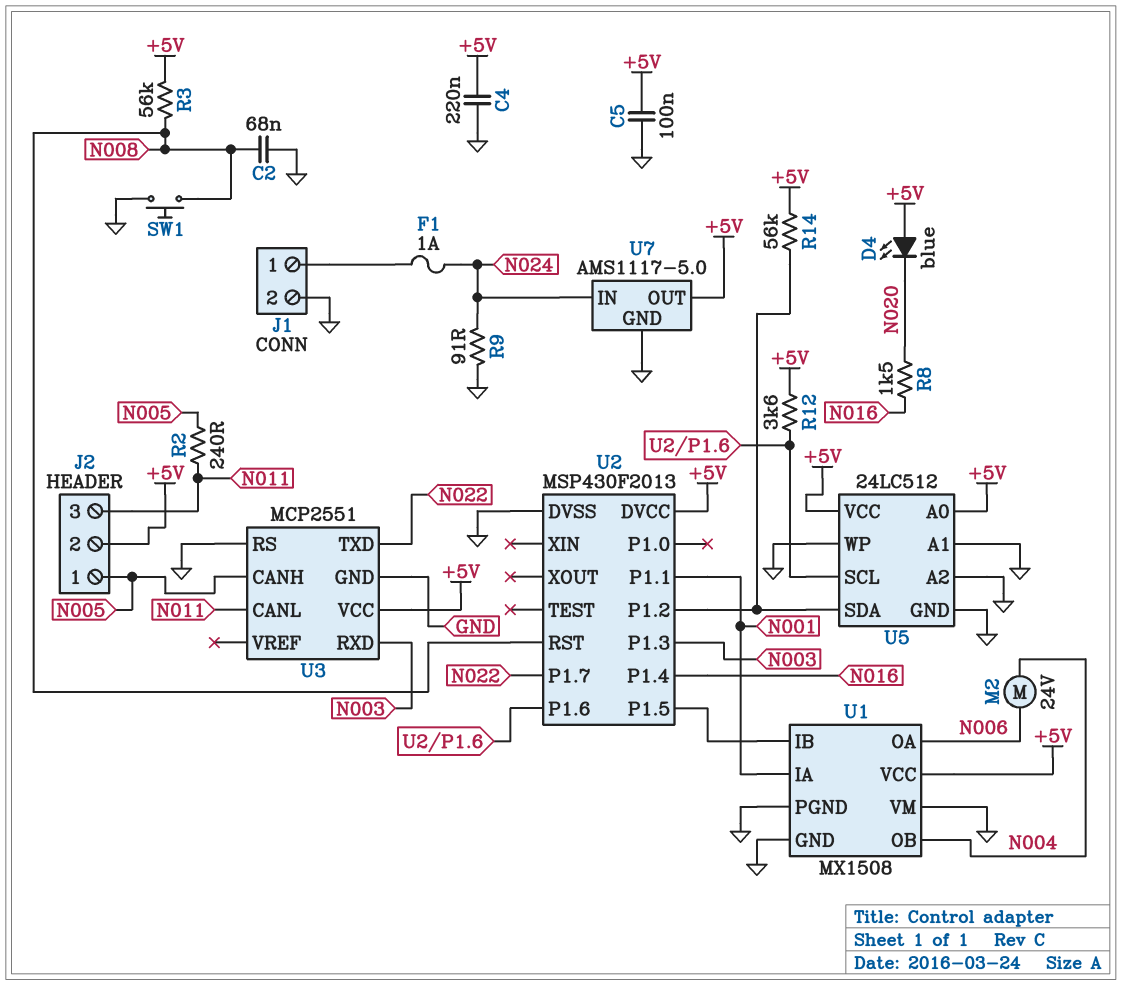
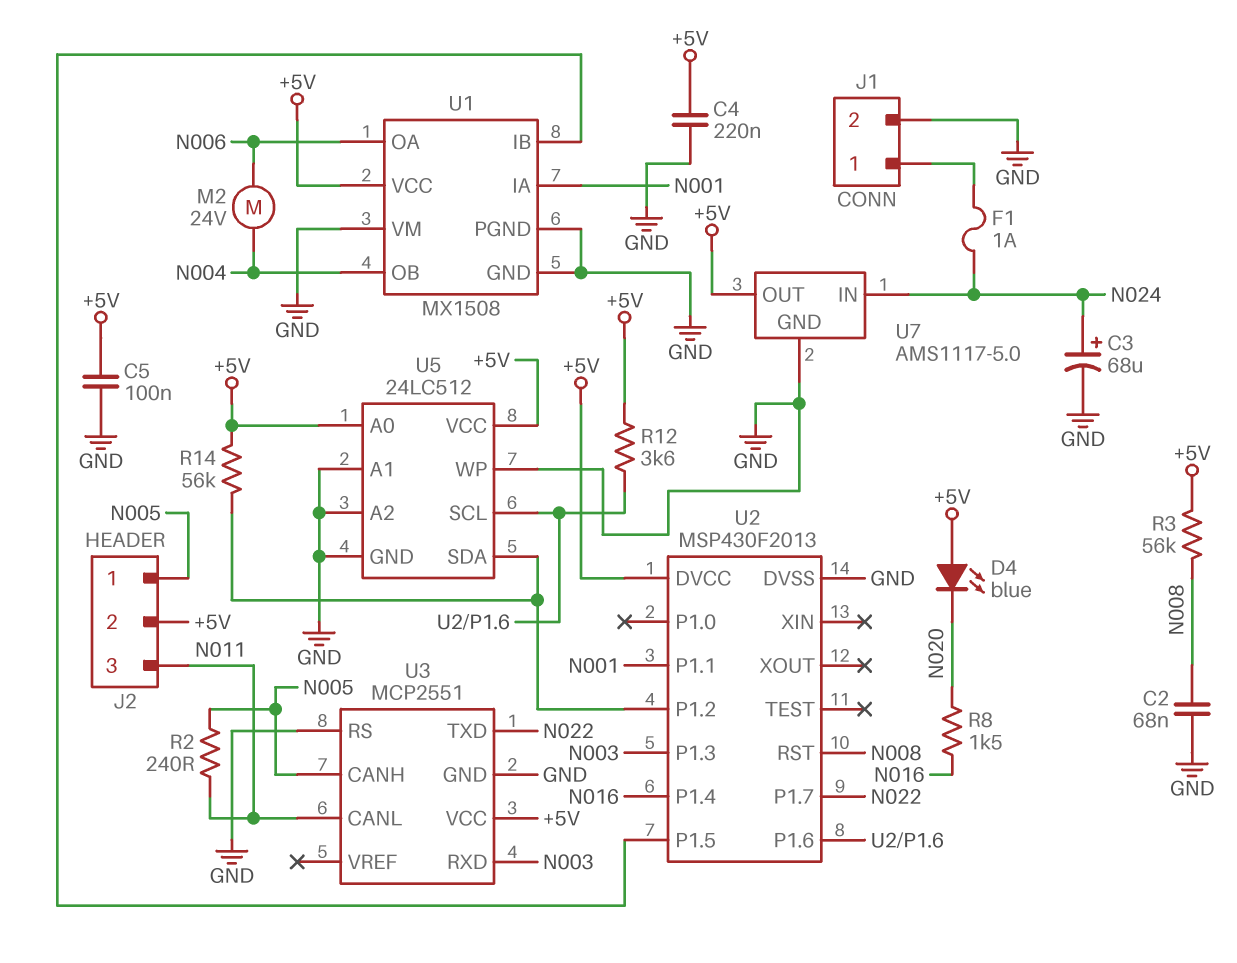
C3: none -> 68uF (plus N024, minus GND)
R9: 91 (GND, N024) -> none
SW1: button (GND, N008) -> none

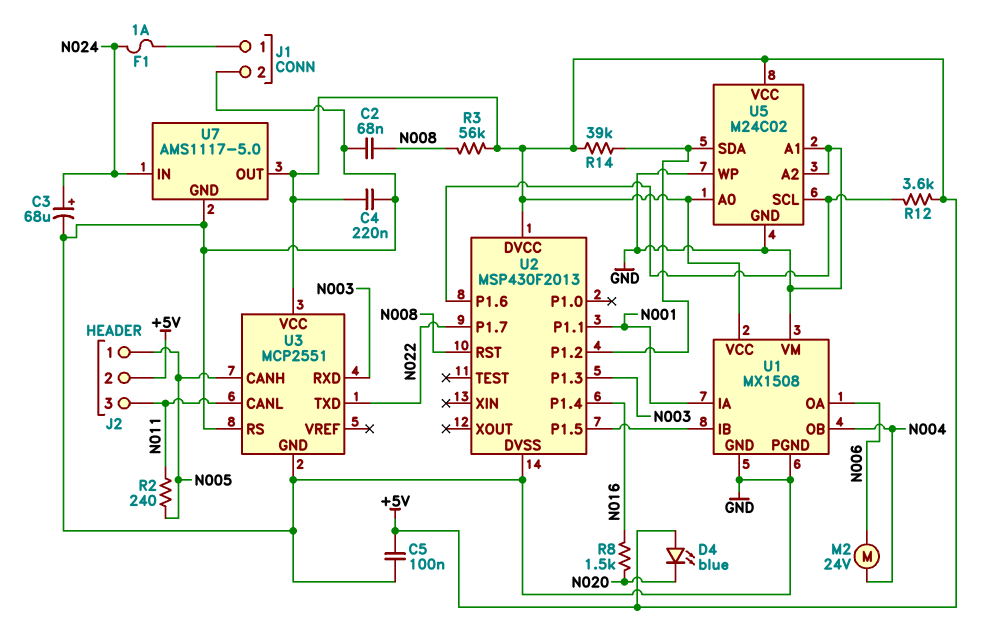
R14: 56k (+5V, U2/P1.2) -> 39k (+5V, U2/P1.2)
U5: 24LC512 -> M24C02

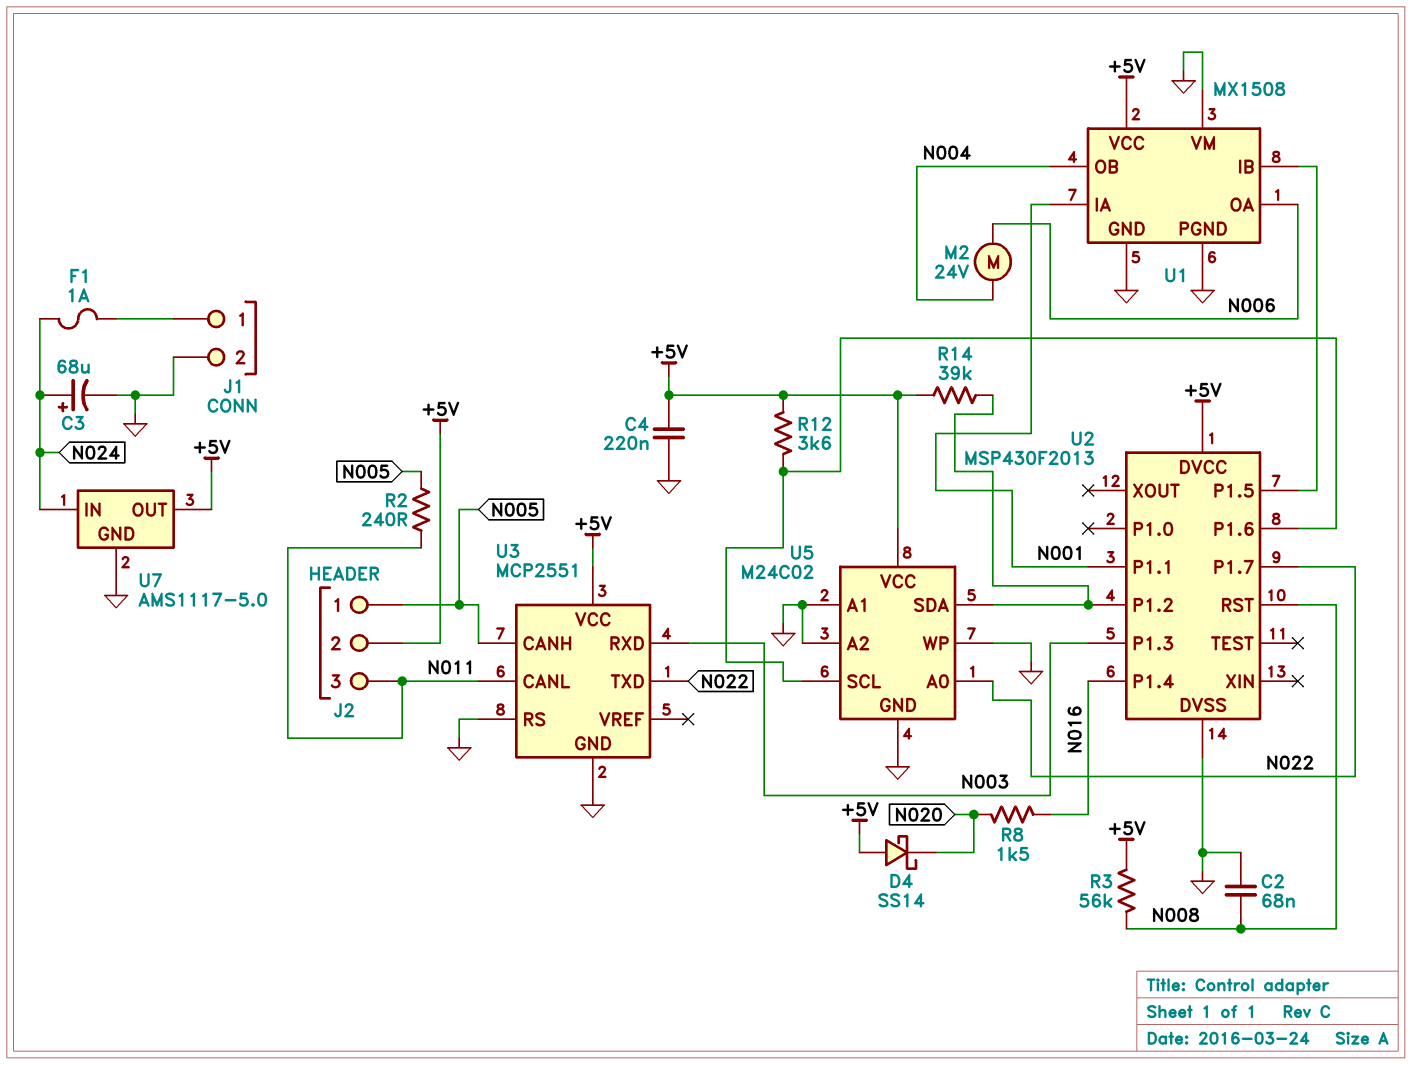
C5: 100nF (+5V, GND) -> none
D4: LED blue (A +5V, K N020) -> schottky SS14 (A +5V, K N020)
U5 pin A0: +5V -> N022

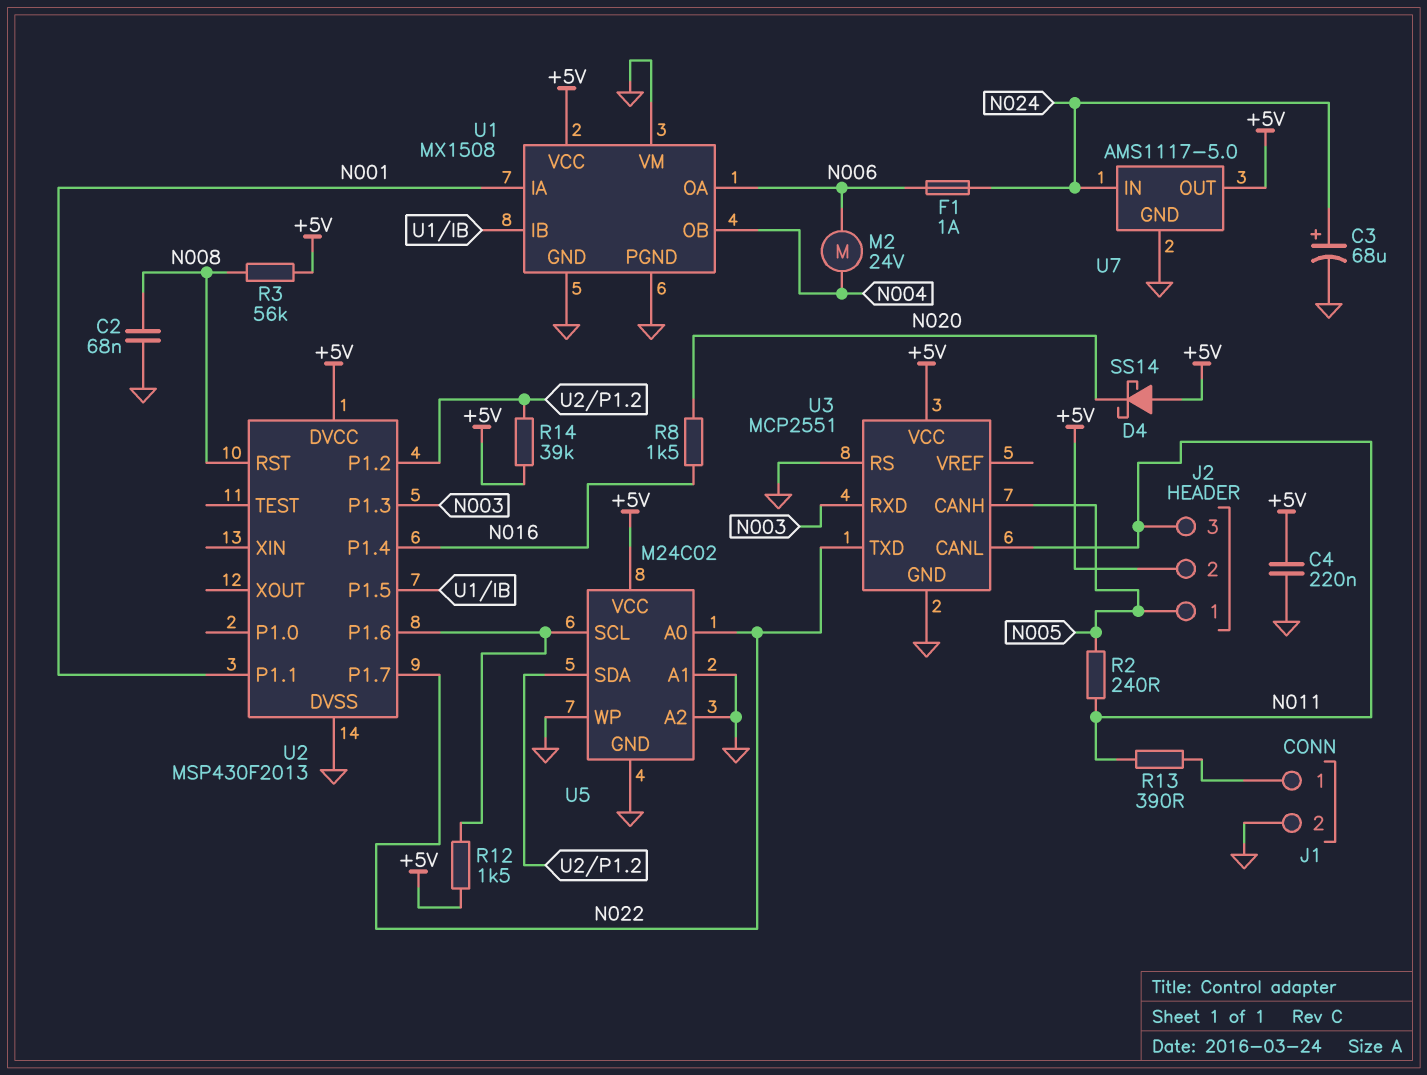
F1: 1A (J1/1, N024) -> 1A (N006, N024)
R12: 3.6k (+5V, U2/P1.6) -> 1.5k (+5V, U2/P1.6)
R13: none -> 390 (J1/1, N011)

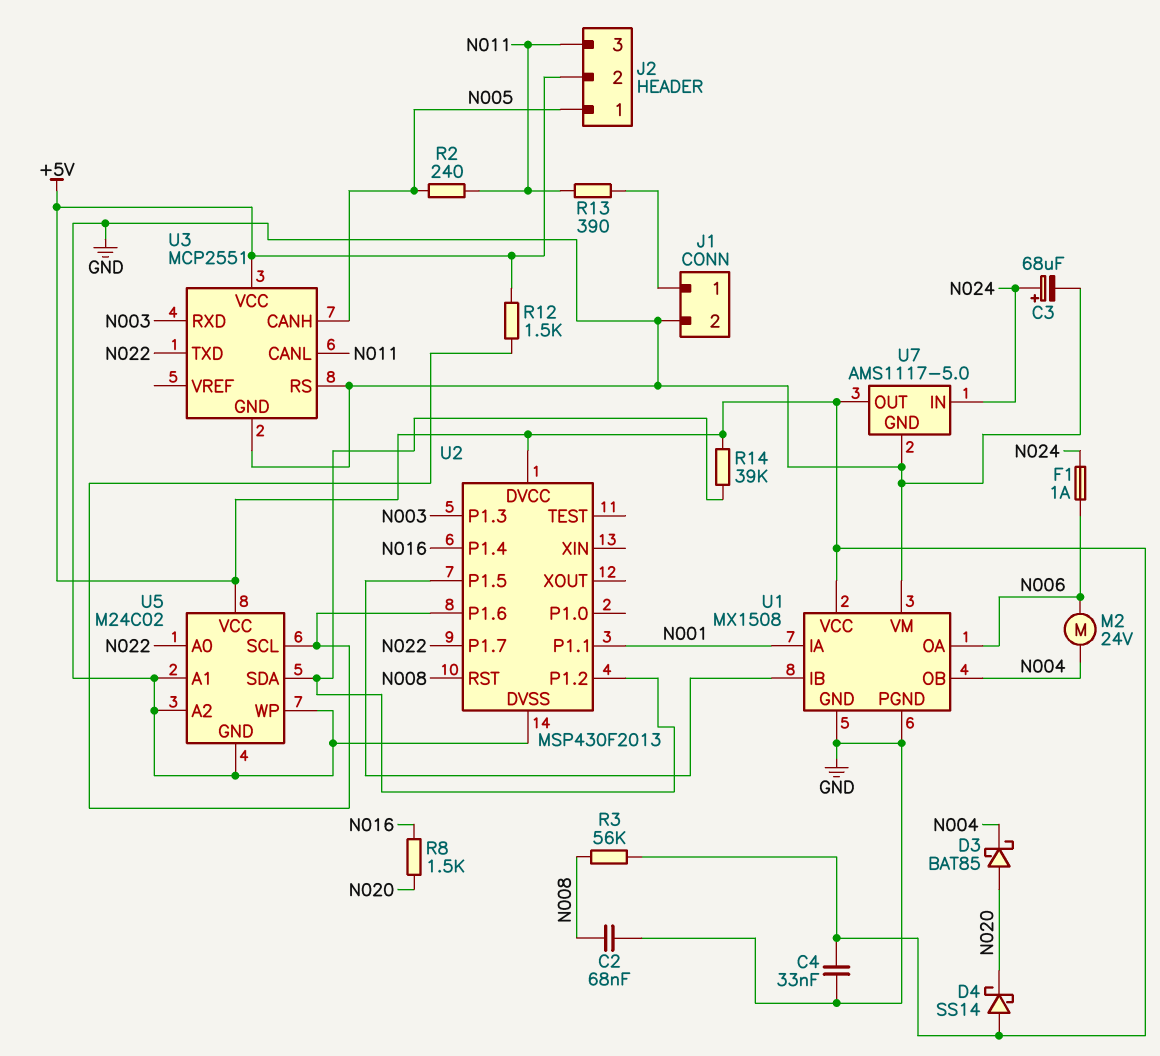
C4: 220nF (+5V, GND) -> 33nF (+5V, GND)
D3: none -> schottky BAT85 (A N020, K N004)

